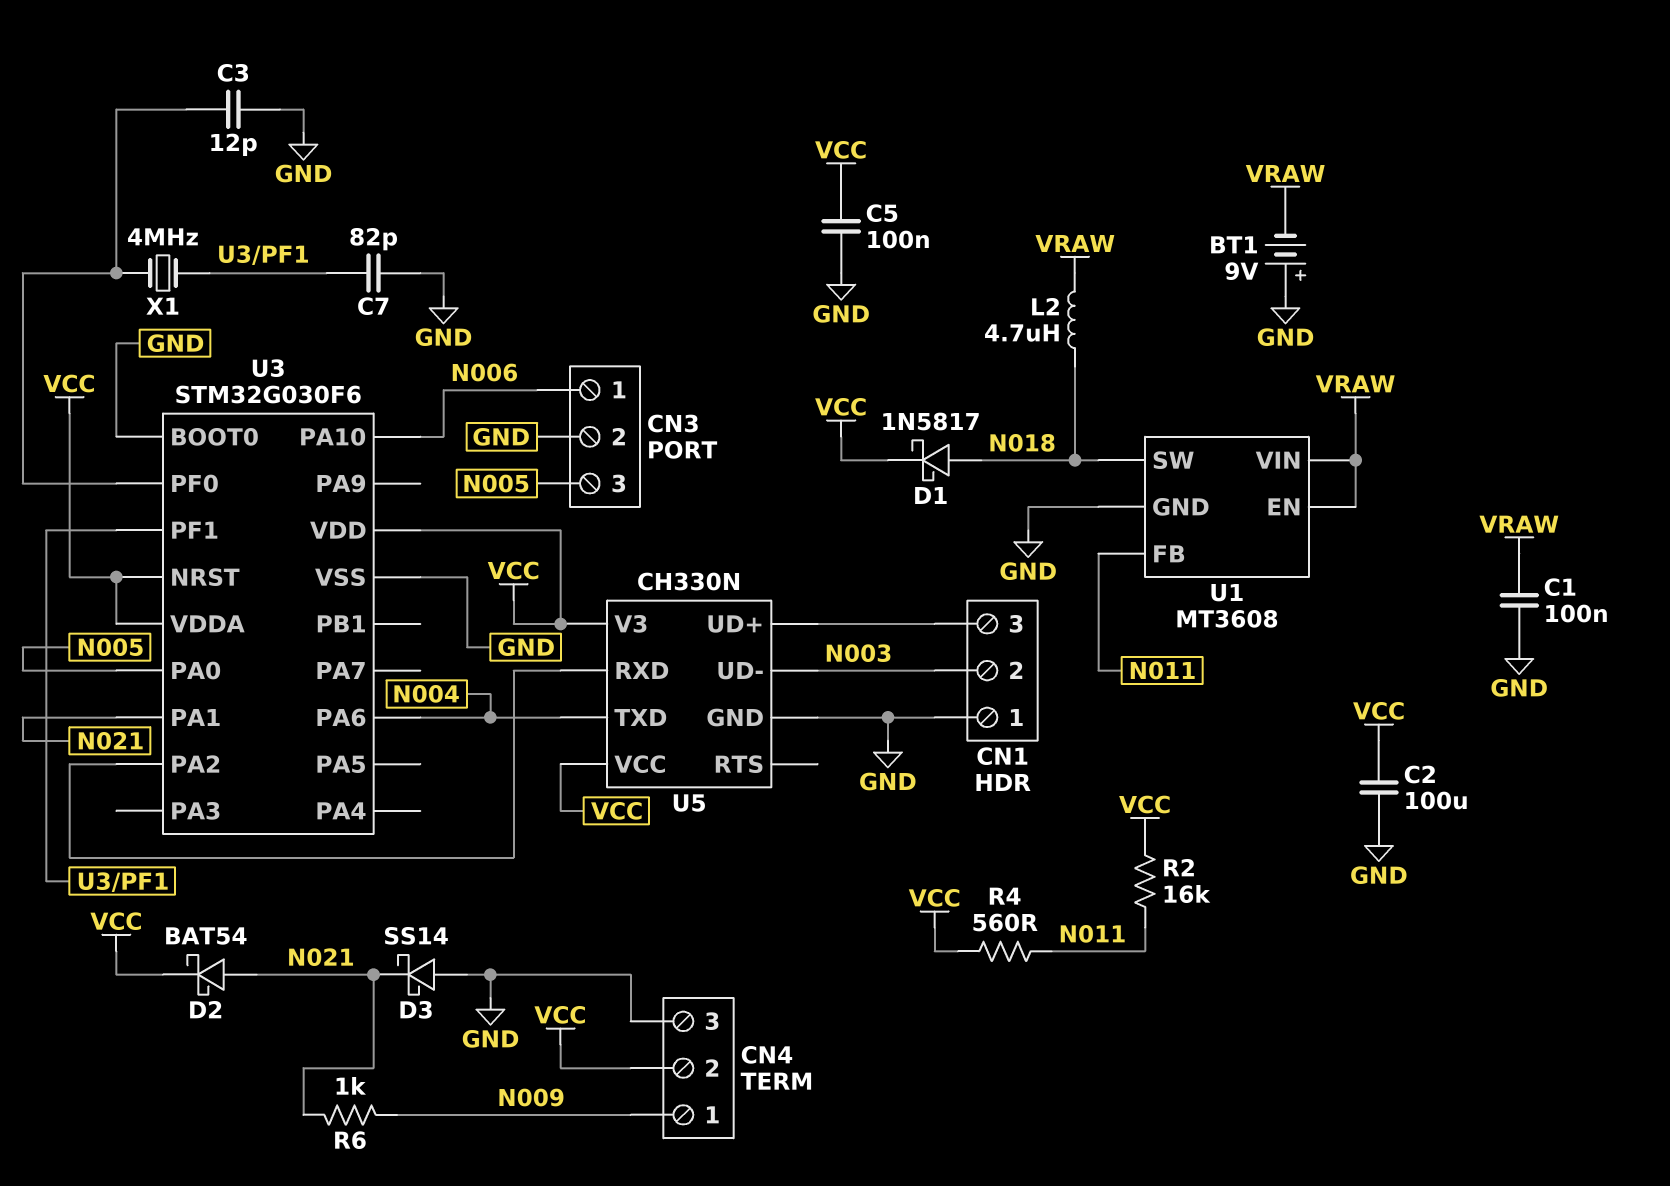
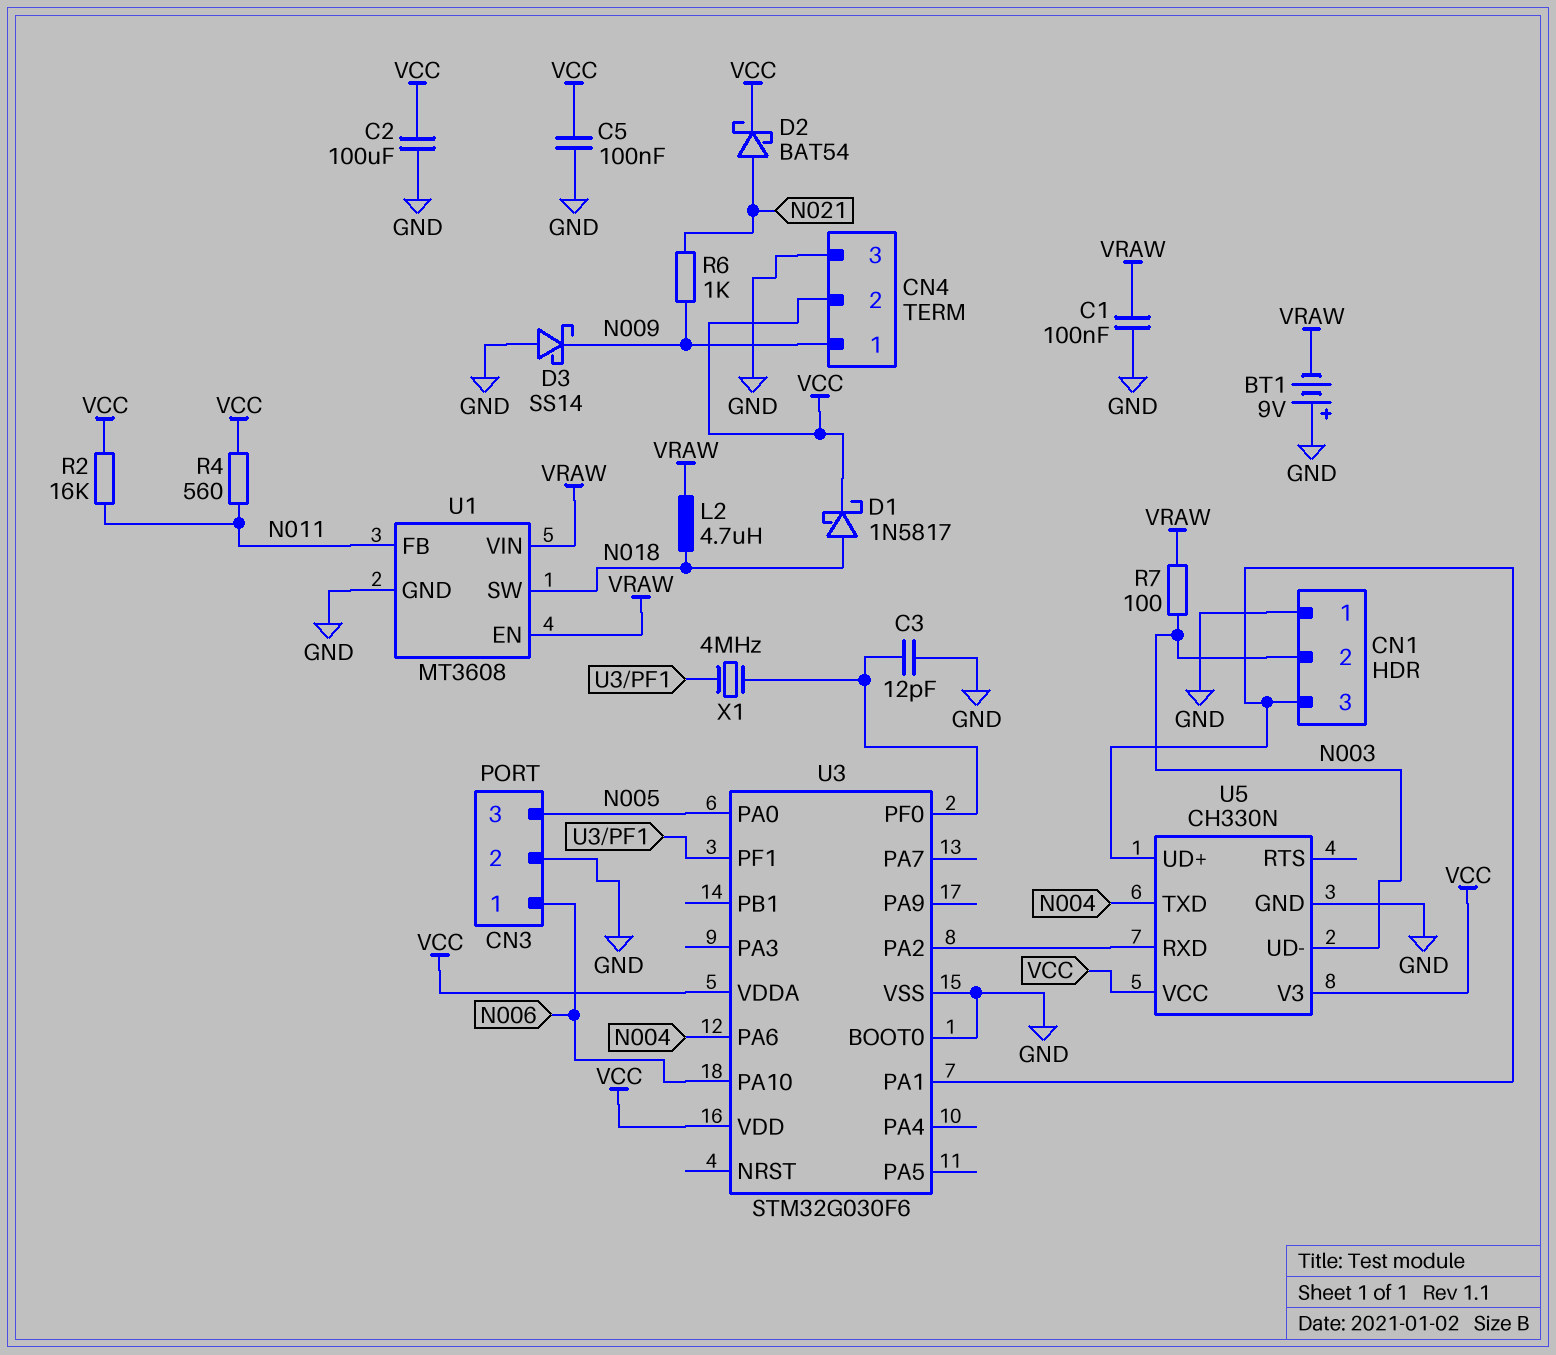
C7: 82pF (GND, U3/PF1) -> none
D3: schottky SS14 (A GND, K N021) -> schottky SS14 (A GND, K N009)
R7: none -> 100 (N003, VRAW)
U3 pin NRST: VCC -> none
U3 pin PA1: N021 -> CN1/3

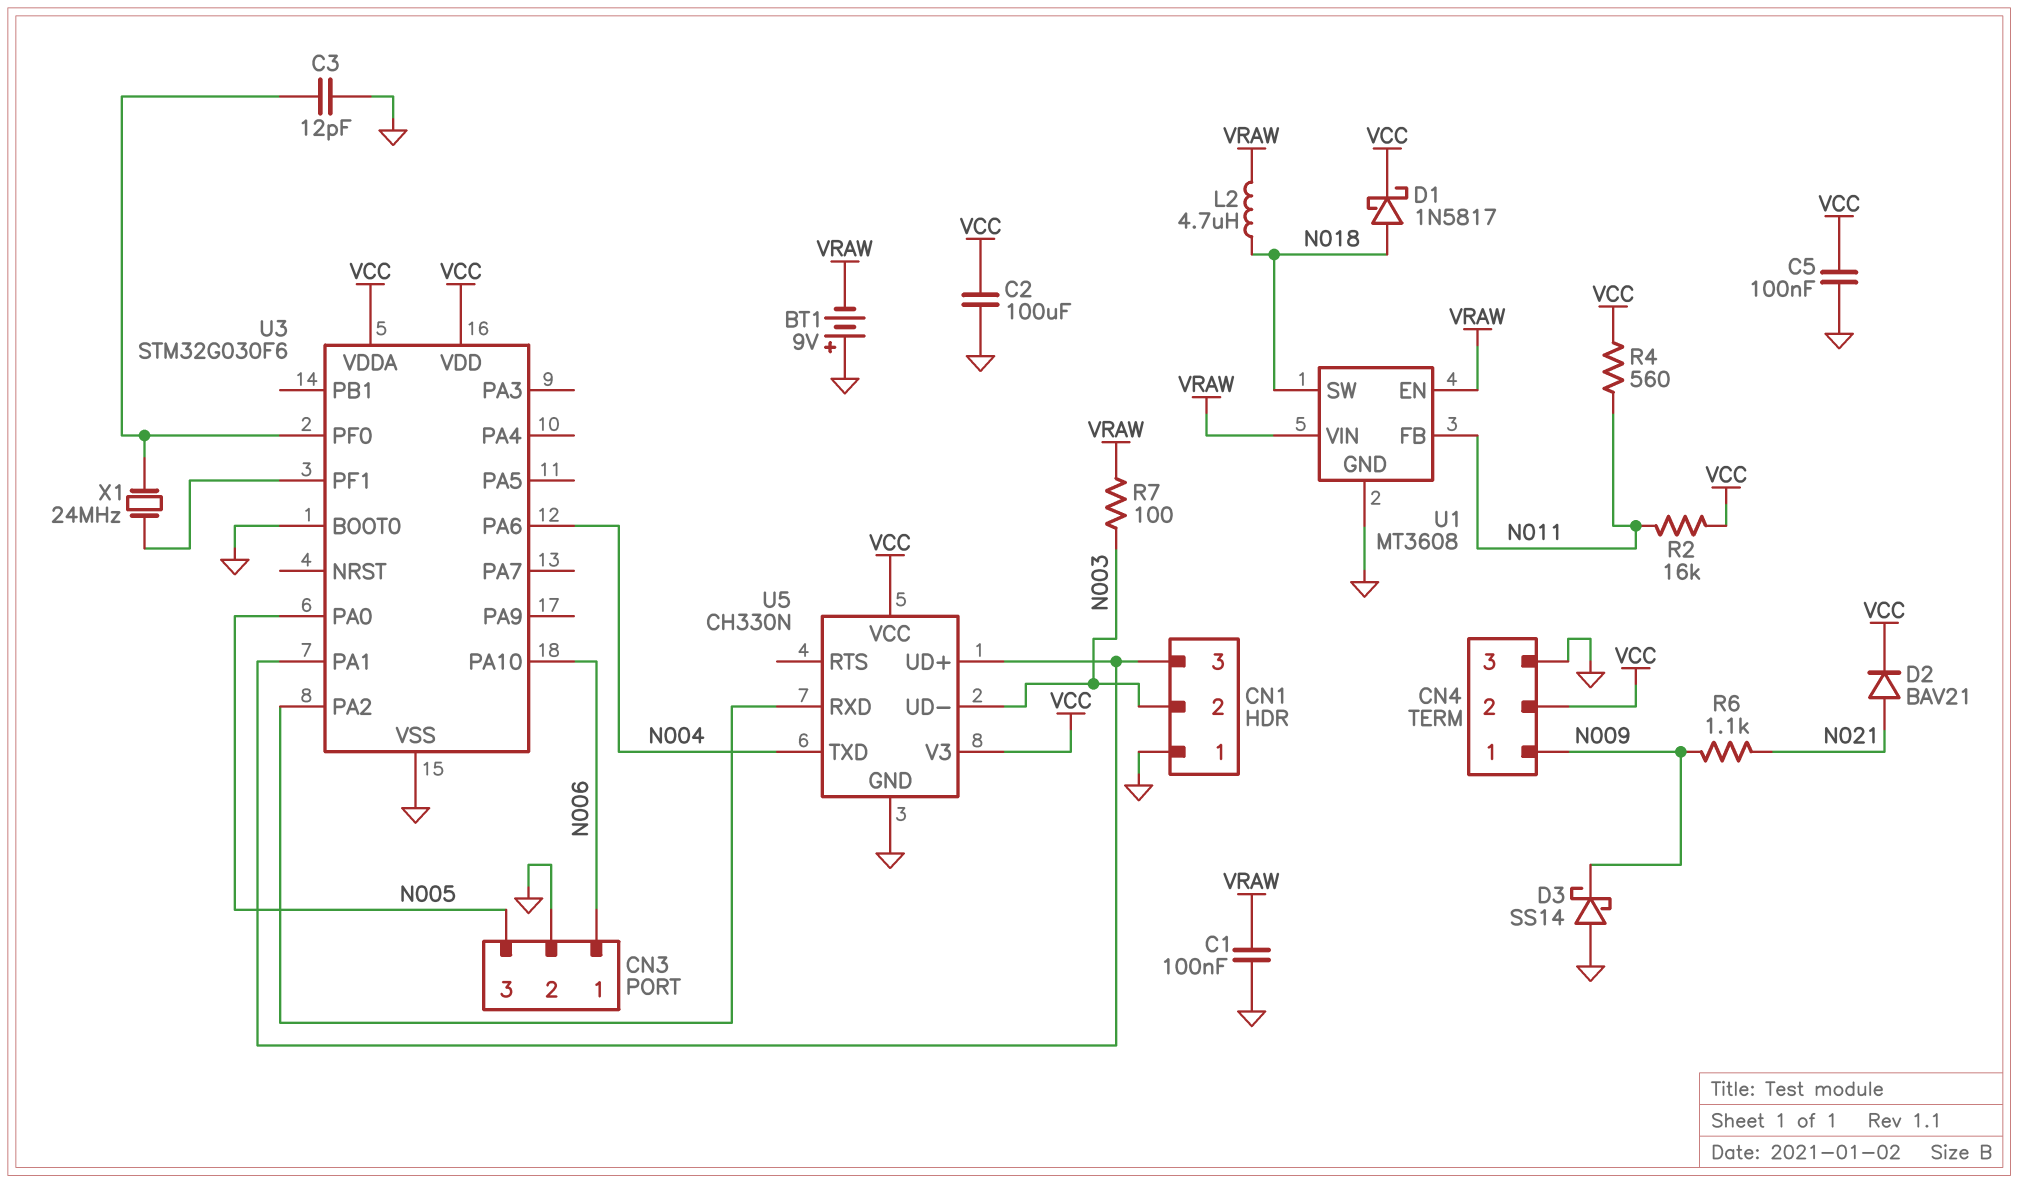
D2: schottky BAT54 (A N021, K VCC) -> diode BAV21 (A N021, K VCC)
R6: 1k (N009, N021) -> 1.1k (N009, N021)
X1: 4MHz (U3/PF0, U3/PF1) -> 24MHz (U3/PF0, U3/PF1)

